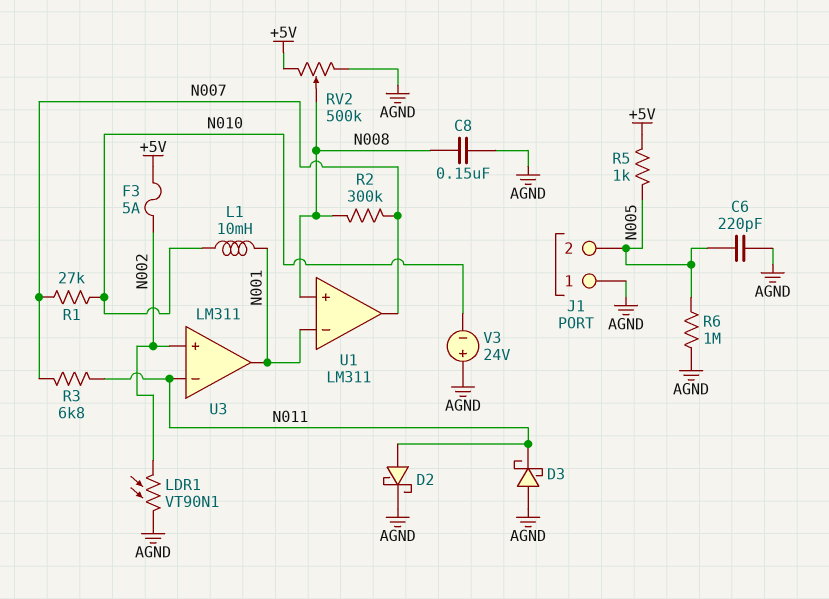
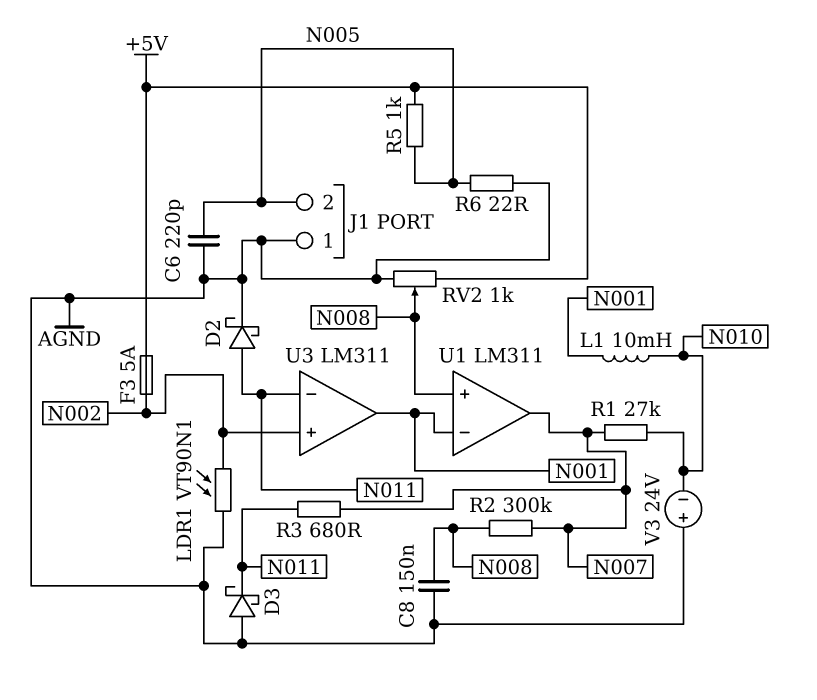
R3: 6.8k (N007, N011) -> 680 (N007, N011)
R6: 1M (AGND, N005) -> 22 (AGND, N005)
RV2: 500k (+5V, AGND, wiper N008) -> 1k (+5V, AGND, wiper N008)

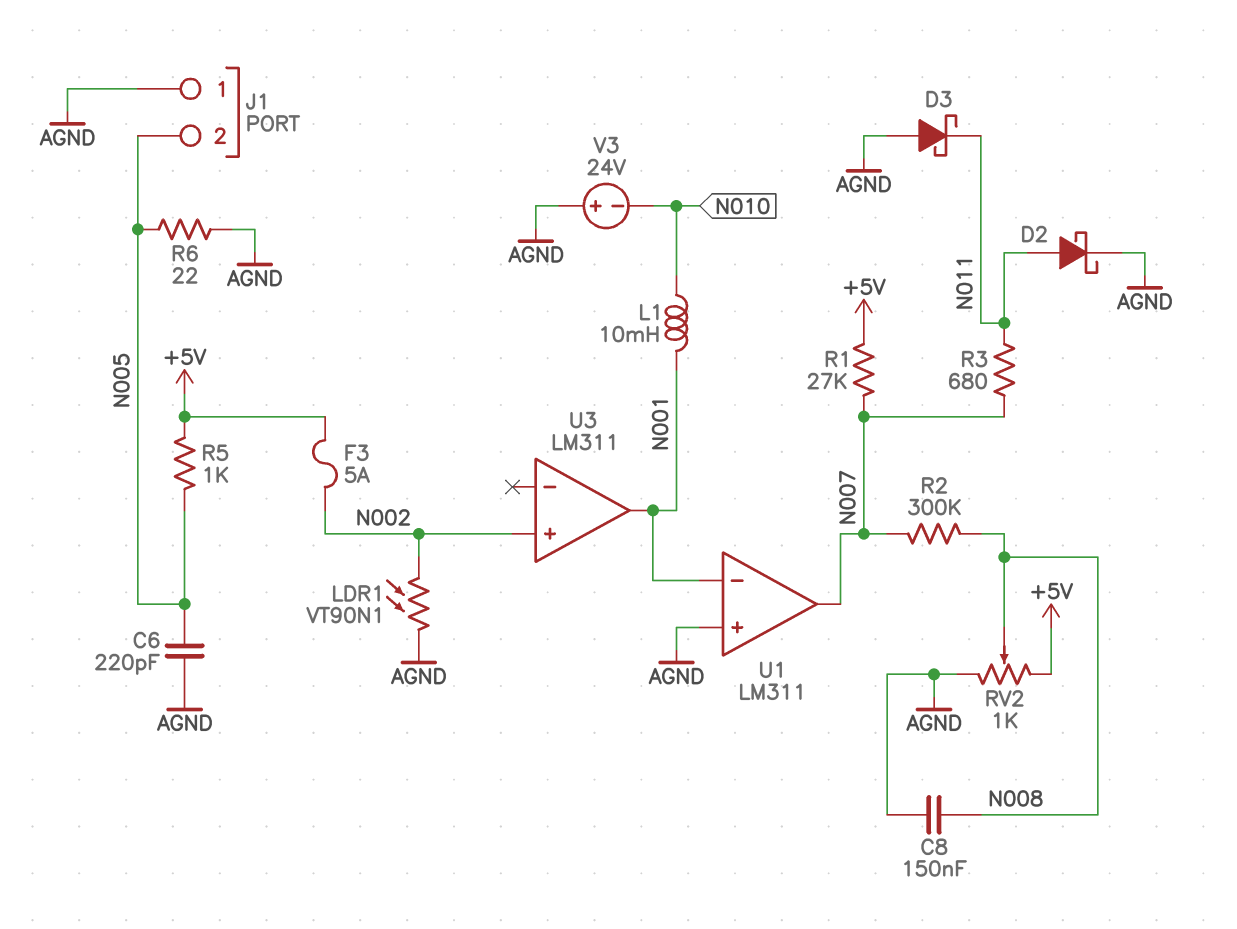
R1: 27k (N007, N010) -> 27k (+5V, N007)
U1 pin in+: N008 -> AGND
U3 pin in-: N011 -> none

